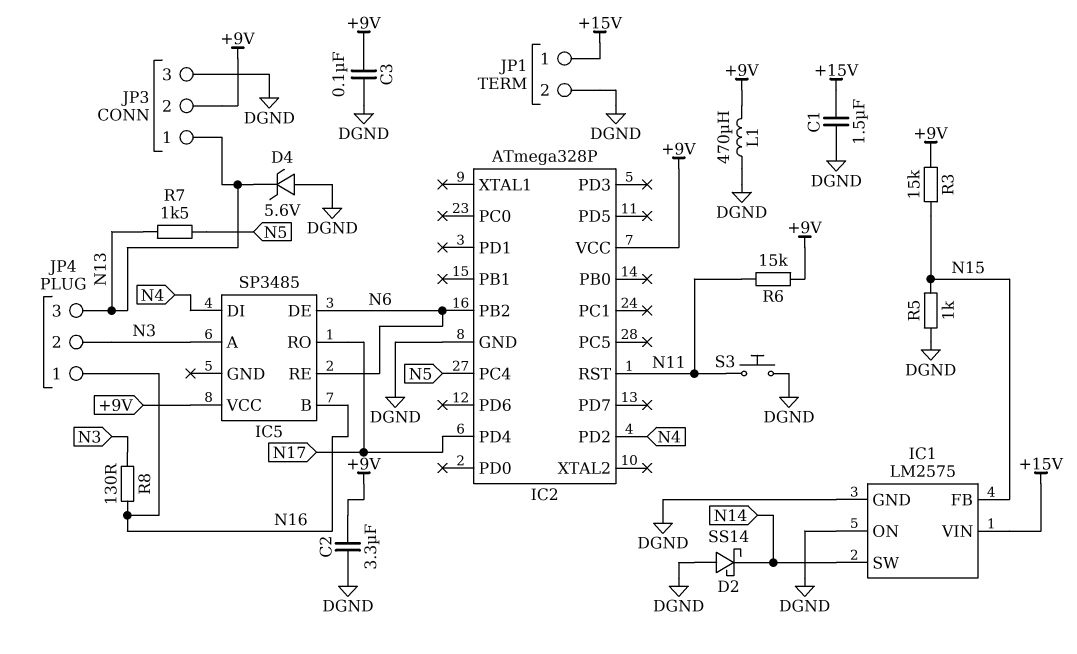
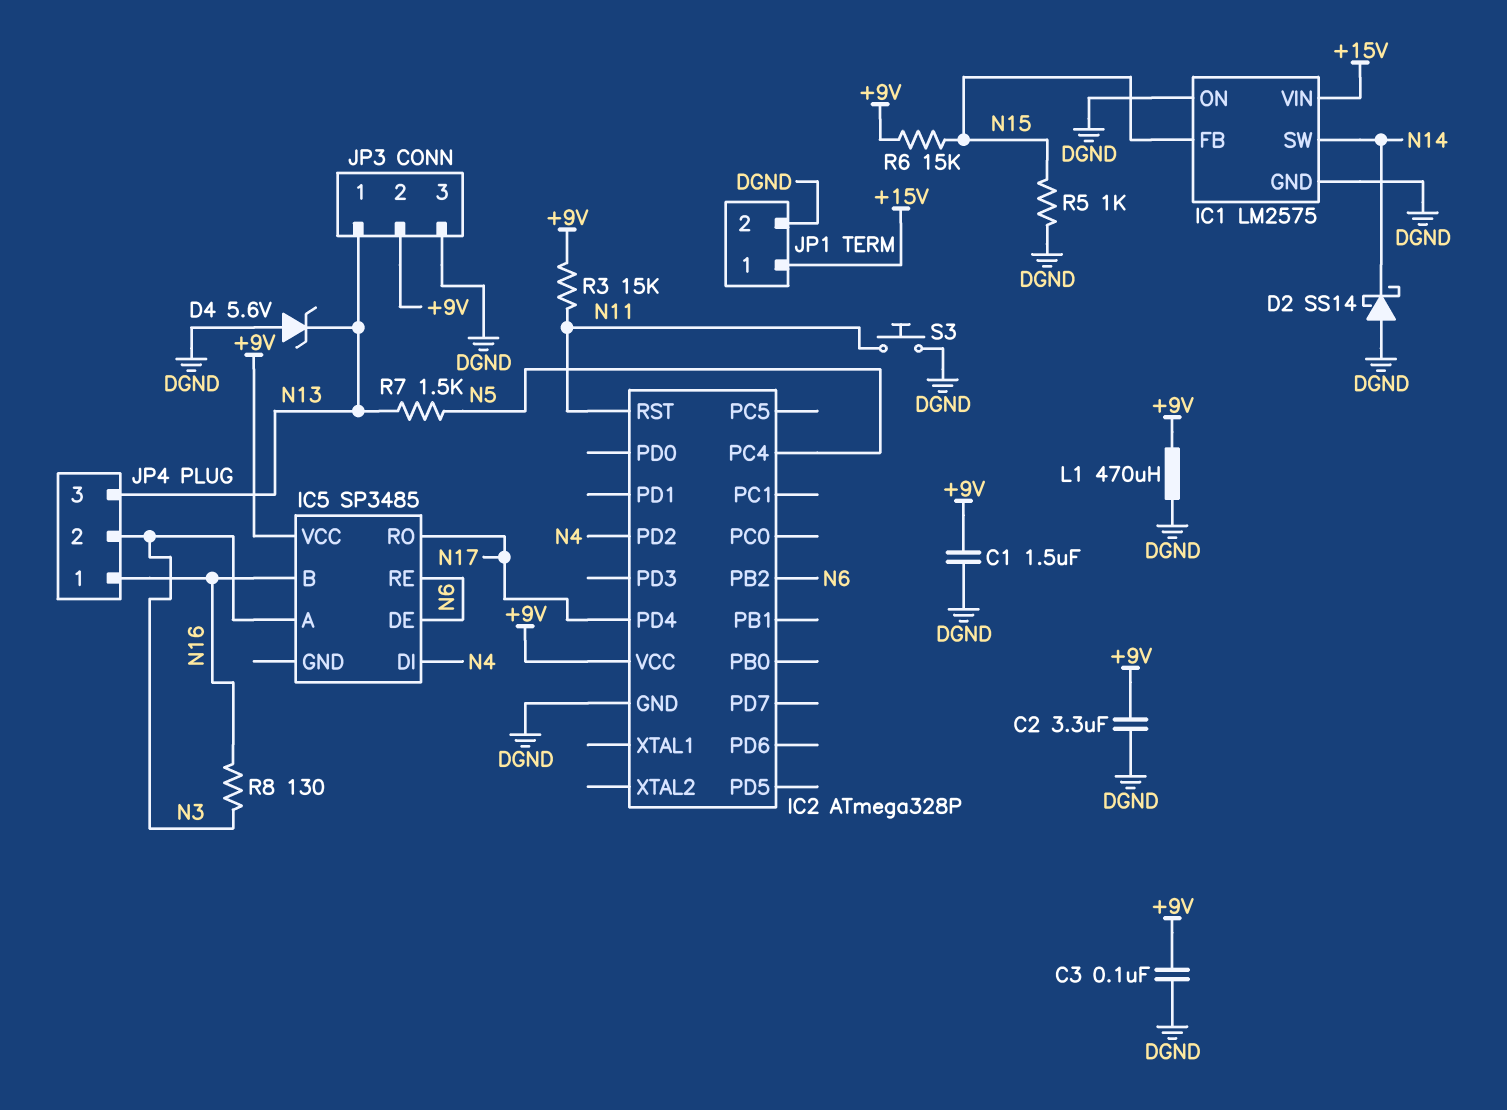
C1: 1.5uF (+15V, DGND) -> 1.5uF (+9V, DGND)
R3: 15k (+9V, N15) -> 15k (+9V, N11)
R6: 15k (+9V, N11) -> 15k (+9V, N15)

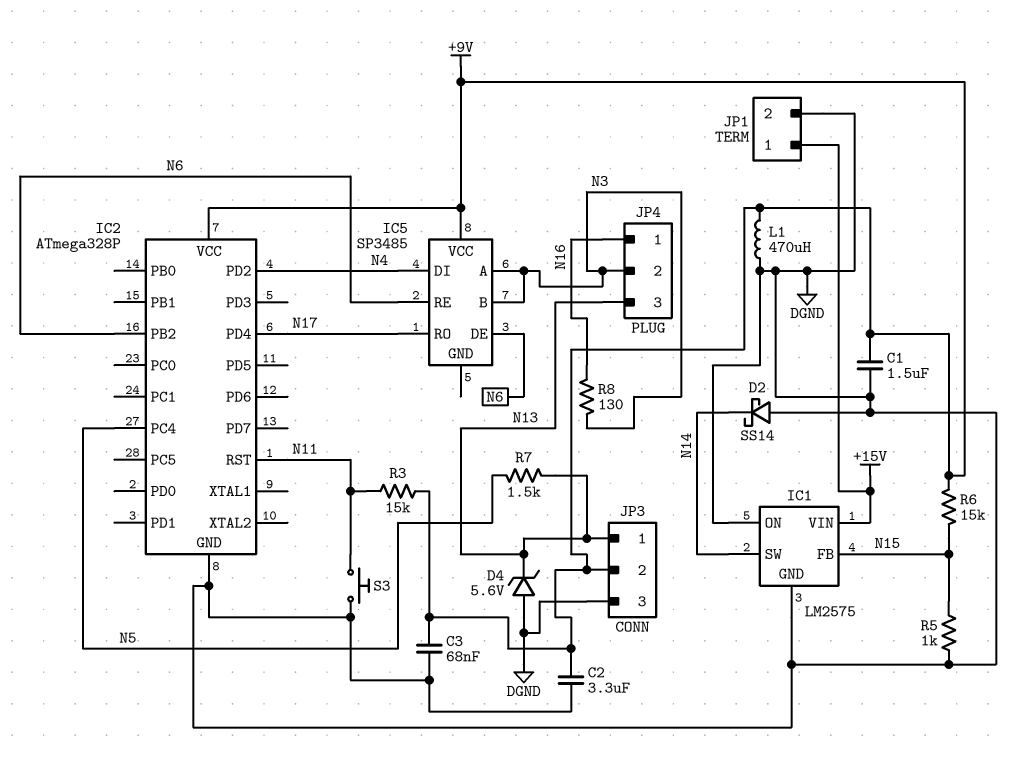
C3: 100nF (+9V, DGND) -> 68nF (+9V, DGND)
IC5 pin B: N16 -> N3

